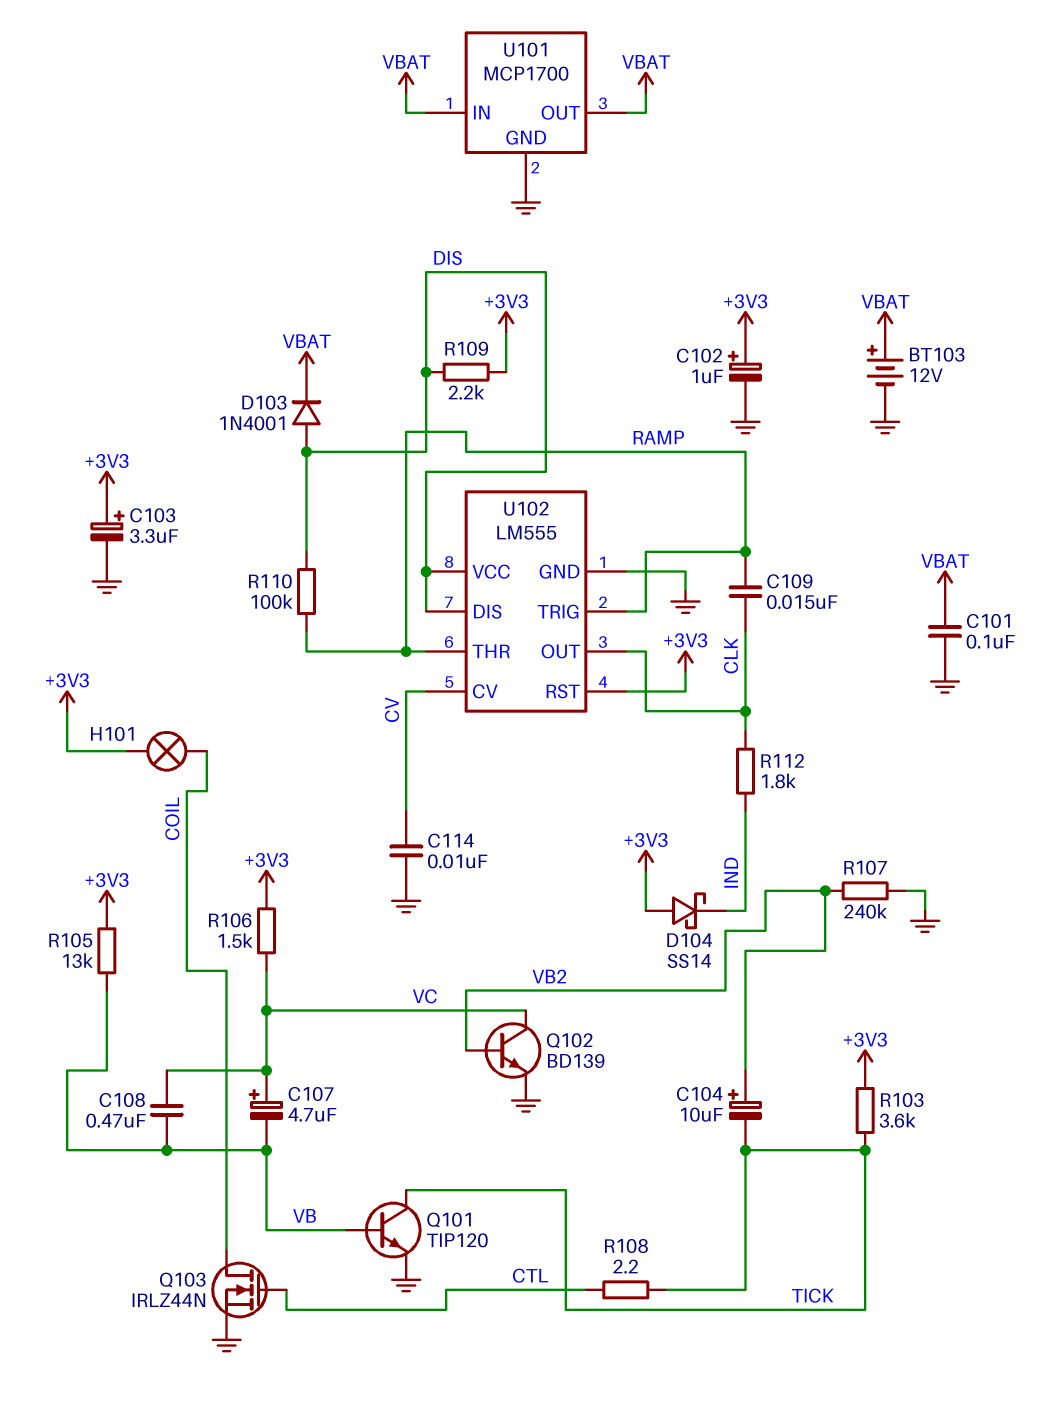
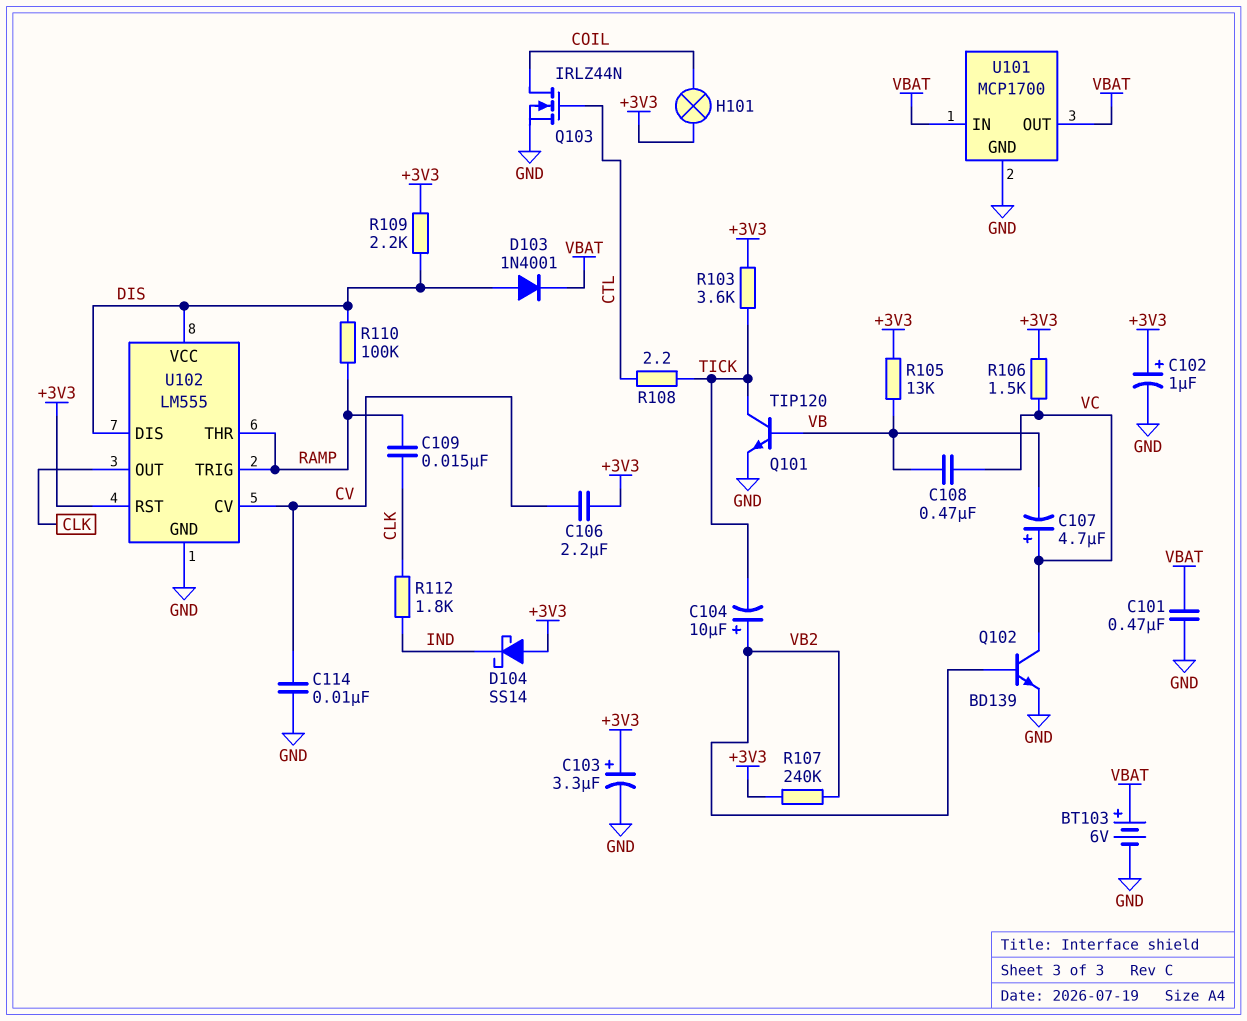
BT103: 12V (plus VBAT, minus GND) -> 6V (plus VBAT, minus GND)
C101: 100nF (GND, VBAT) -> 470nF (GND, VBAT)
C106: none -> 2.2uF (+3V3, CV)
R107: 240k (GND, VB2) -> 240k (+3V3, VB2)

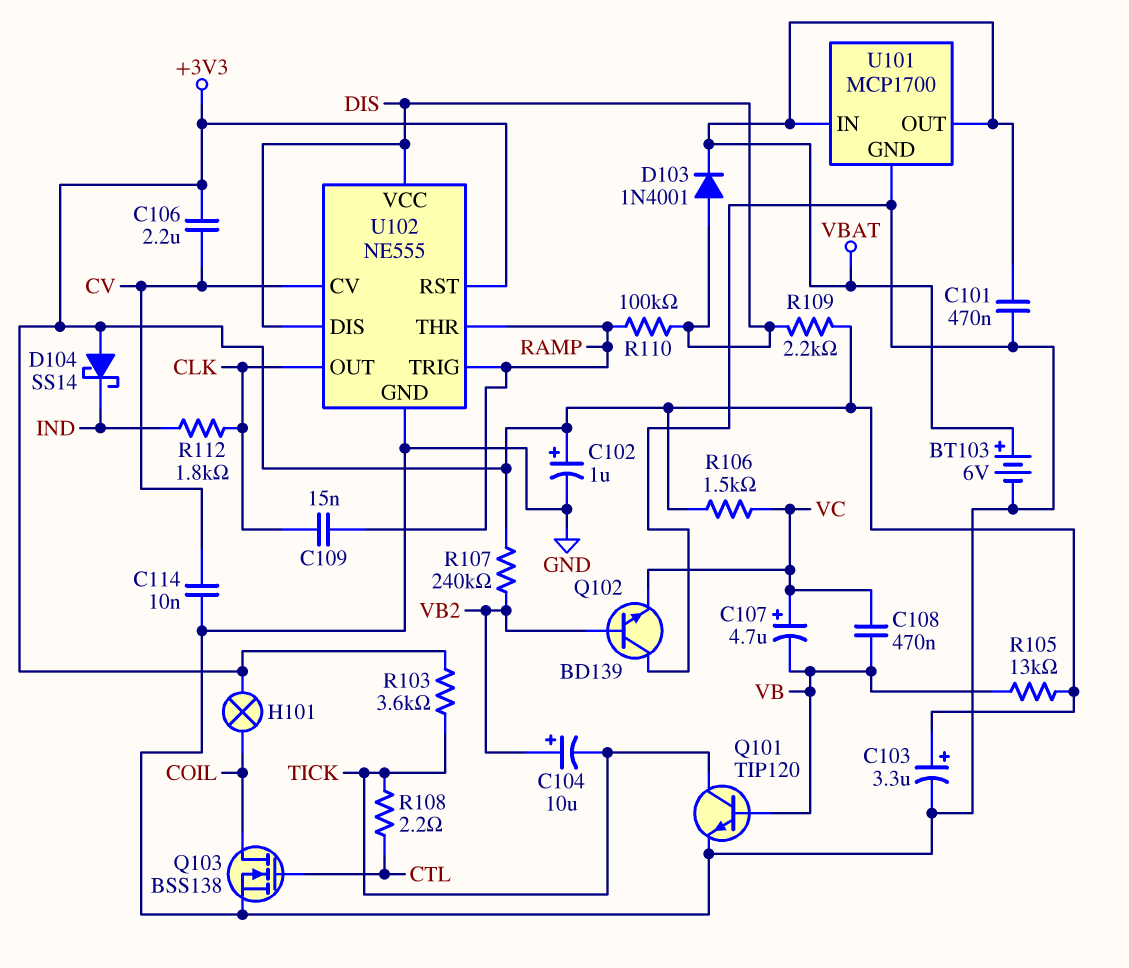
Q102: NPN BD139 (B VB2, C VC, E GND) -> NPN BD139 (B VB2, C GND, E VC)
Q103: NMOS IRLZ44N (G CTL, D COIL, S GND) -> NMOS BSS138 (G CTL, D COIL, S GND)
U102: LM555 -> NE555

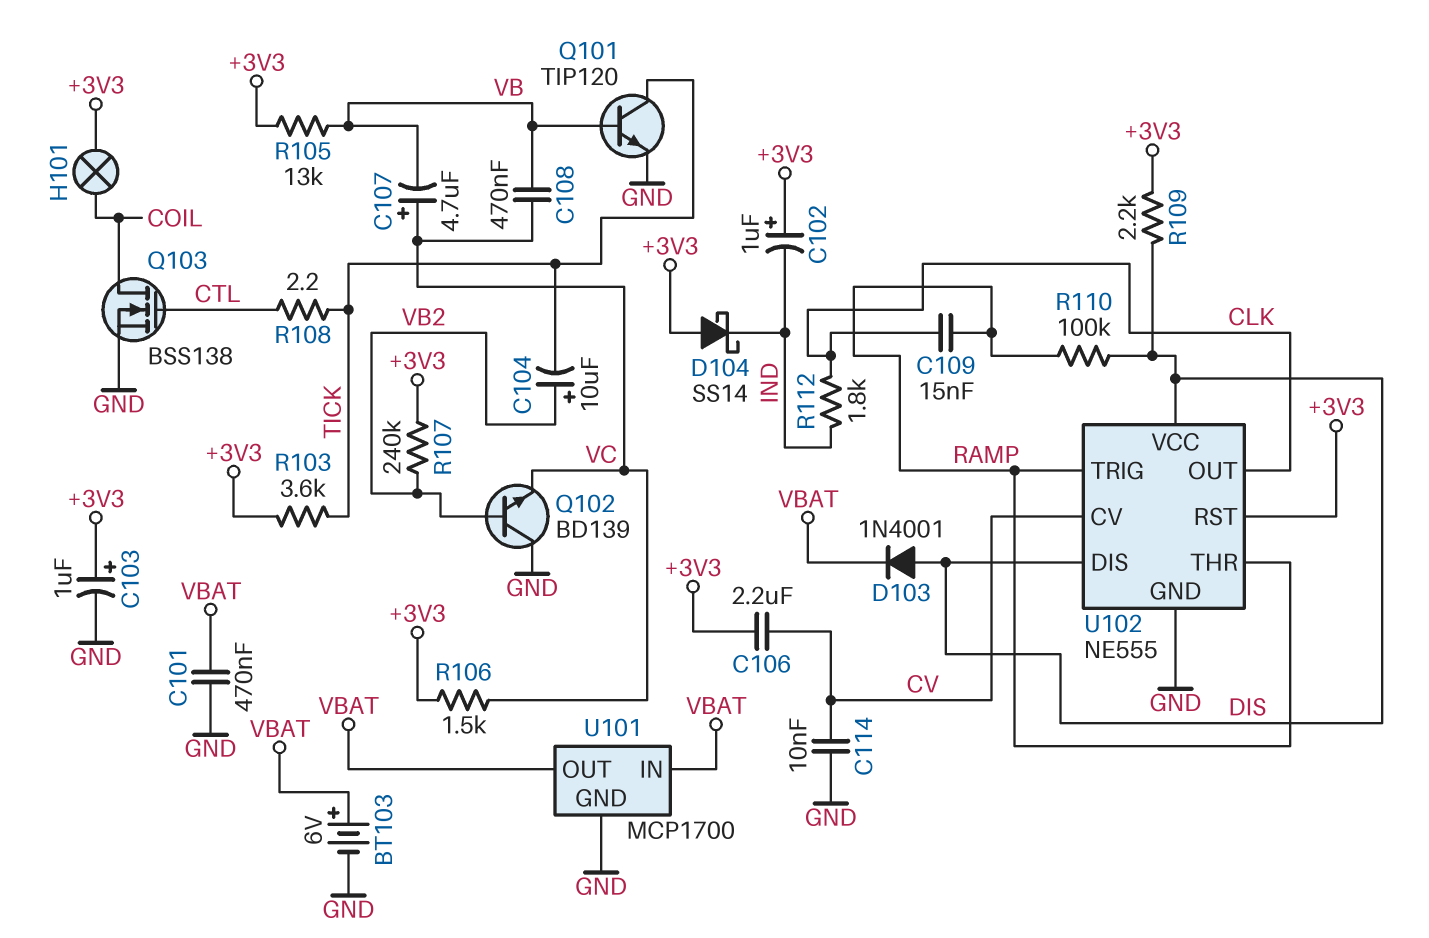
C102: 1uF (plus +3V3, minus GND) -> 1uF (plus +3V3, minus IND)
C103: 3.3uF (plus +3V3, minus GND) -> 1uF (plus +3V3, minus GND)

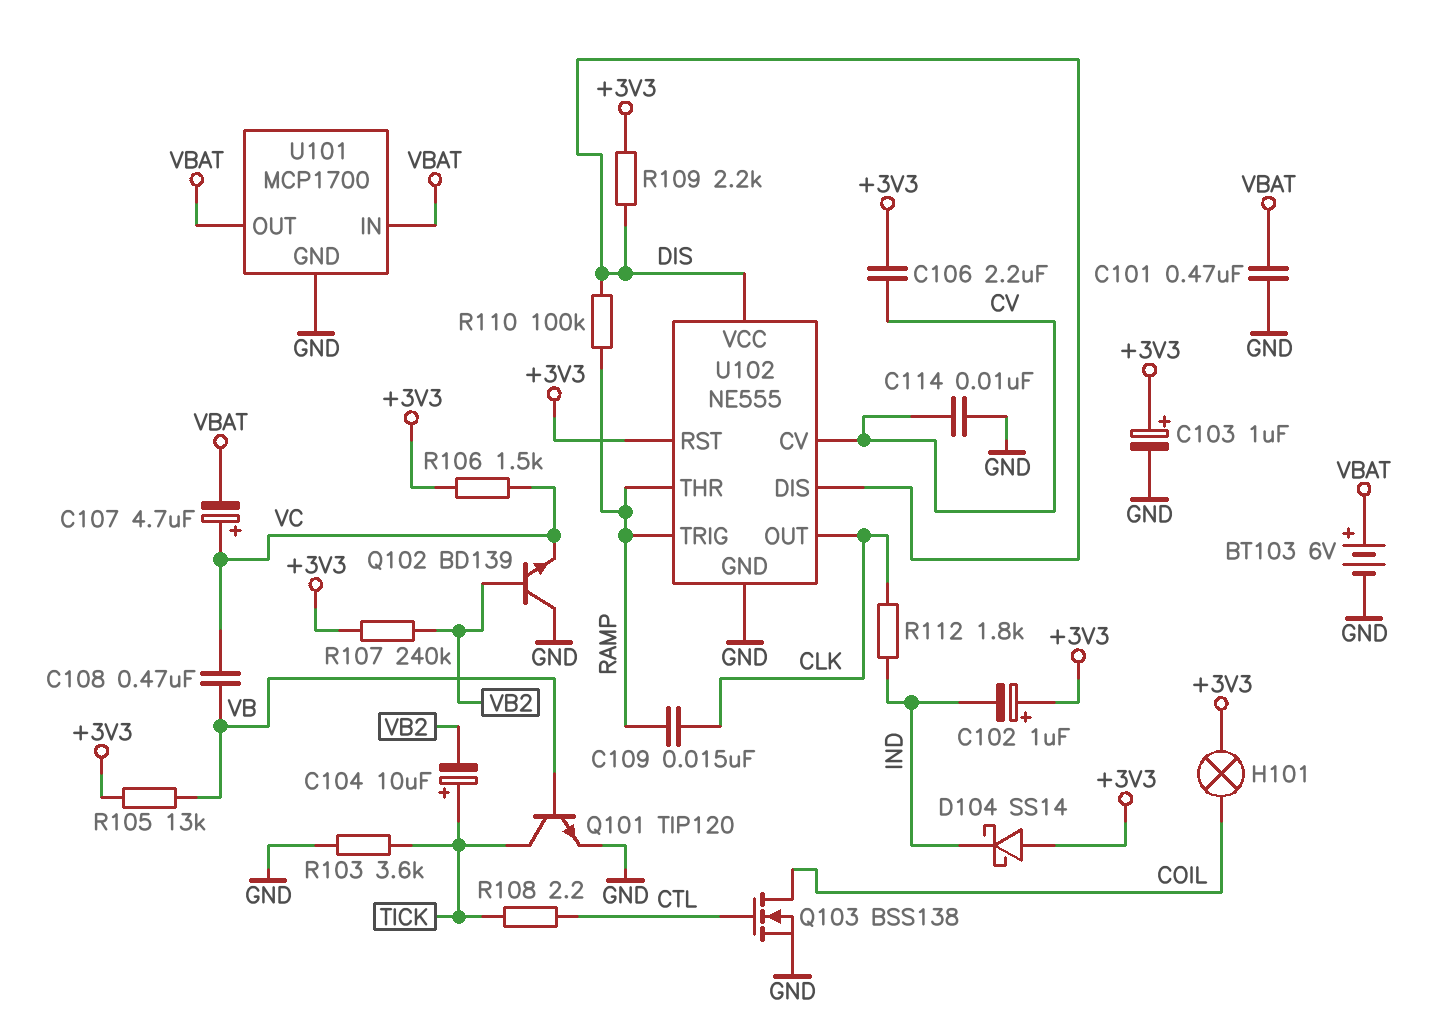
C104: 10uF (plus VB2, minus TICK) -> 10uF (plus TICK, minus VB2)
C107: 4.7uF (plus VC, minus VB) -> 4.7uF (plus VC, minus VBAT)
D103: diode 1N4001 (A DIS, K VBAT) -> none
R103: 3.6k (+3V3, TICK) -> 3.6k (GND, TICK)

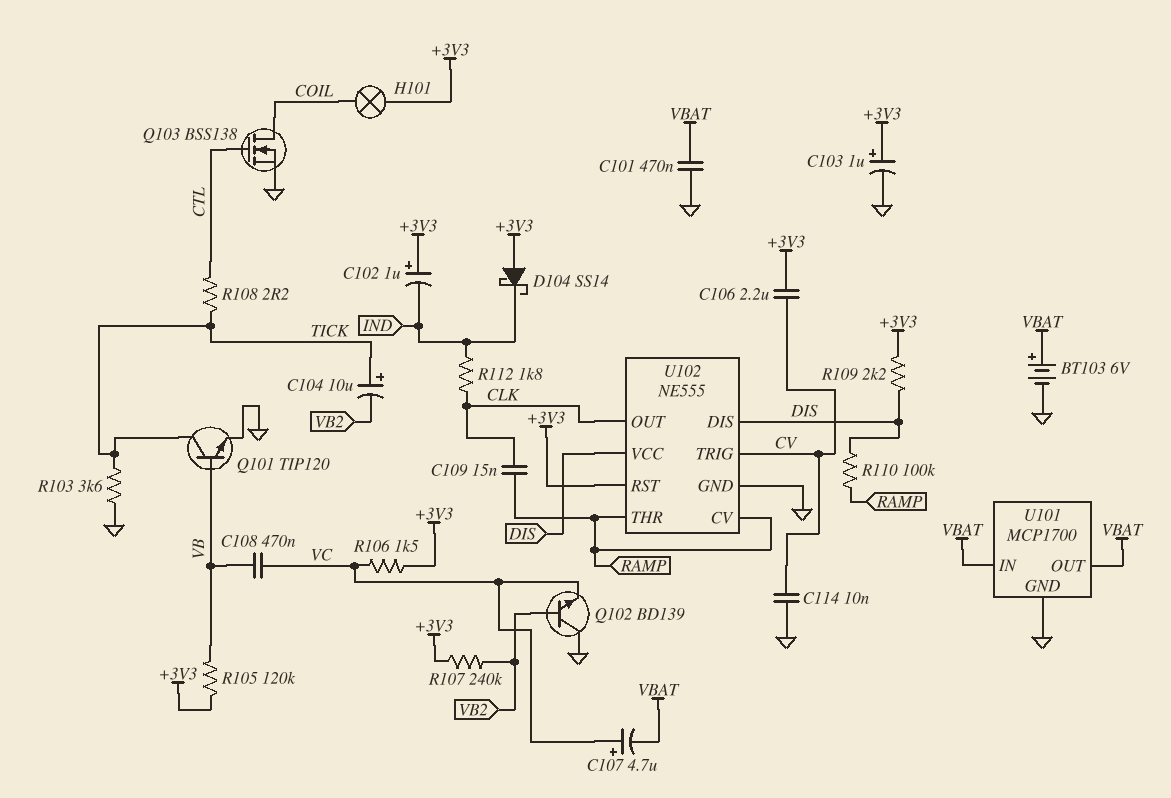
R105: 13k (+3V3, VB) -> 120k (+3V3, VB)
U102 pin CV: CV -> RAMP
U102 pin TRIG: RAMP -> CV

